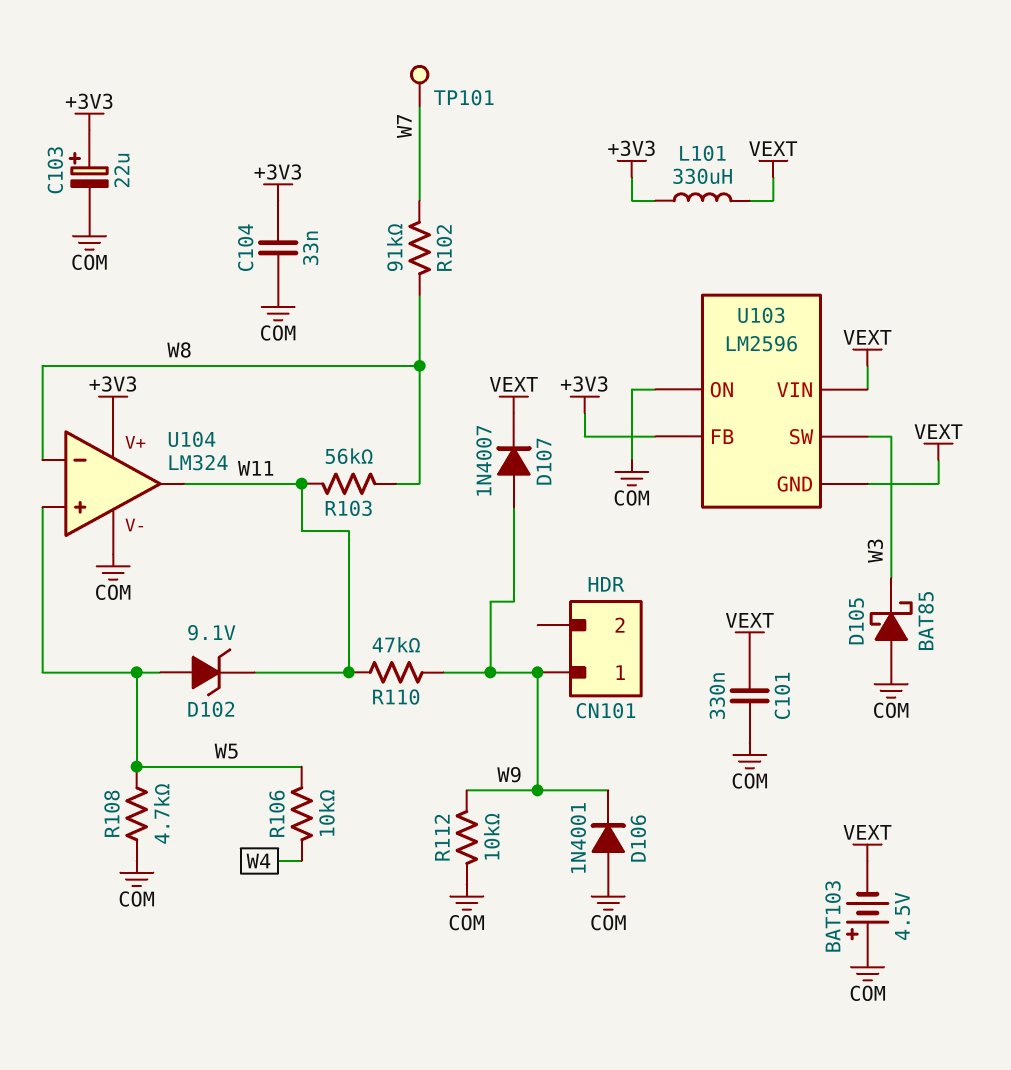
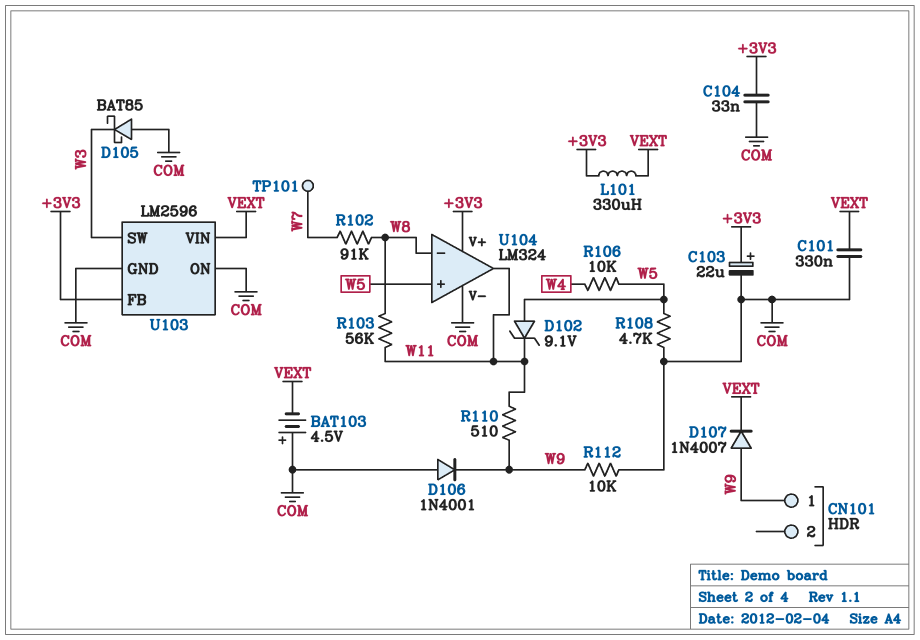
R110: 47k (W9, W11) -> 510 (W9, W11)
U103 pin GND: VEXT -> COM

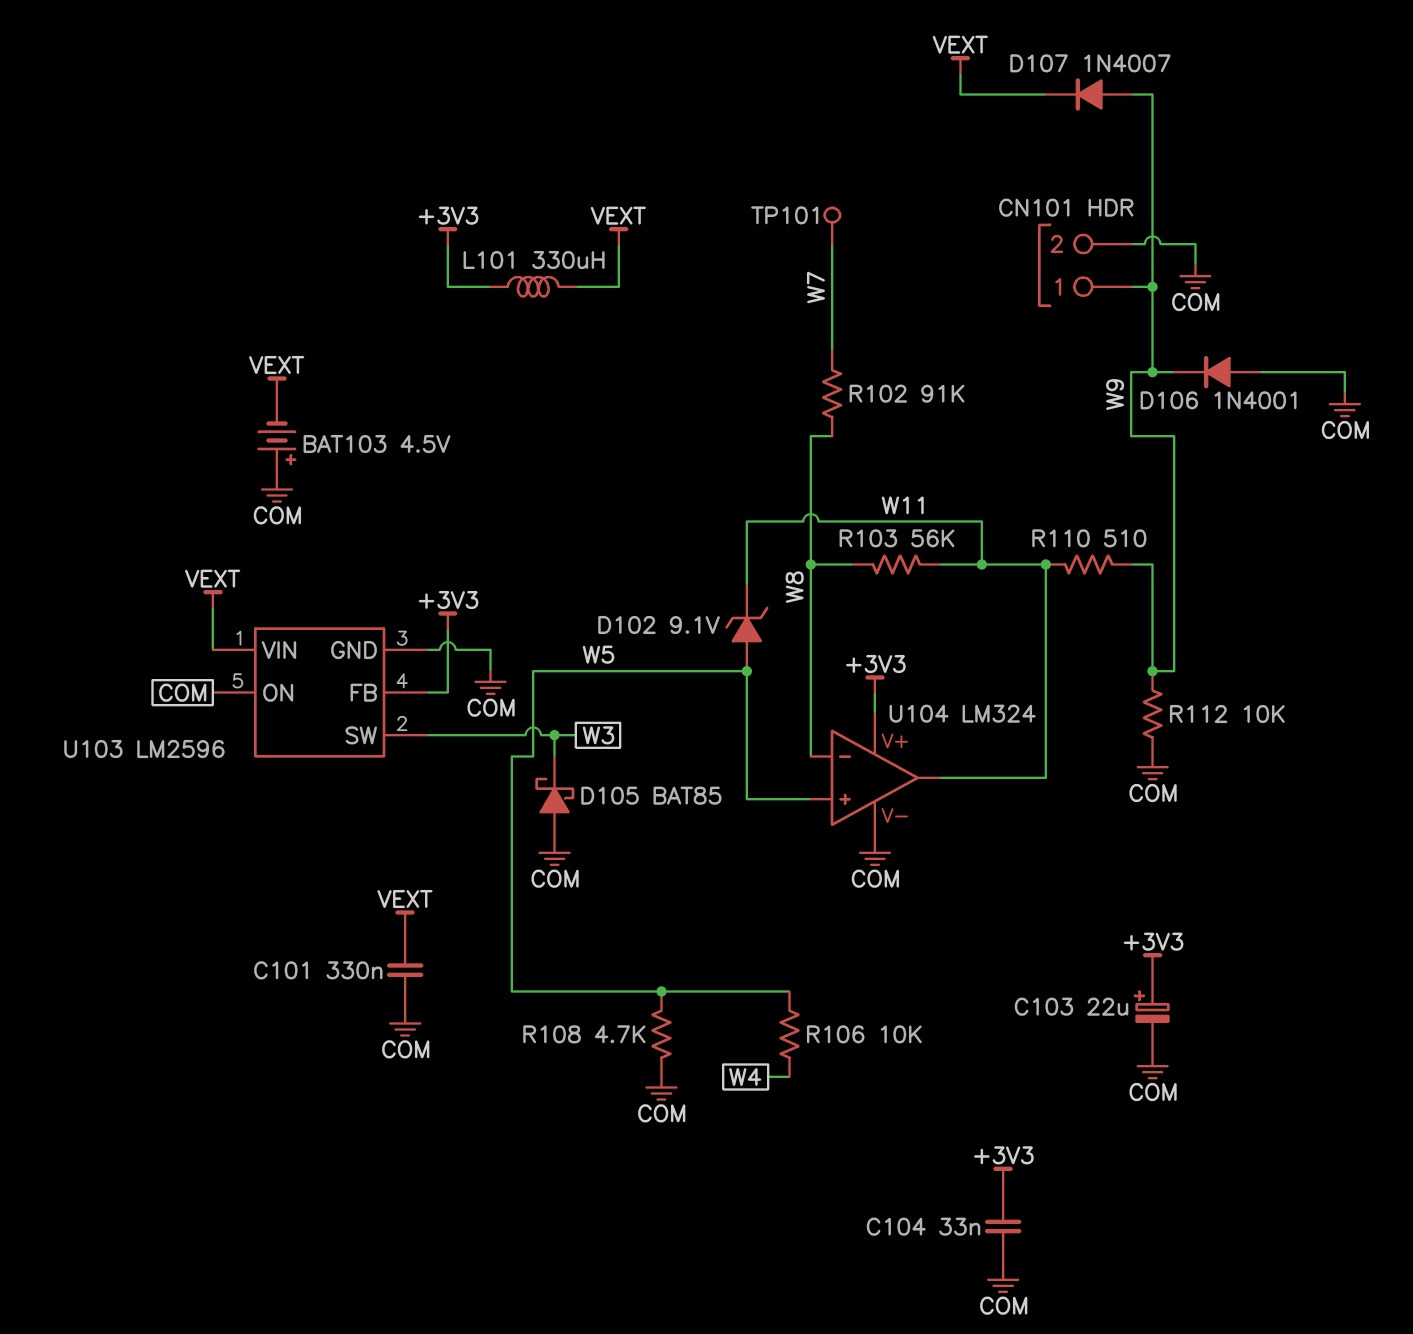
CN101 pin 2: none -> COM

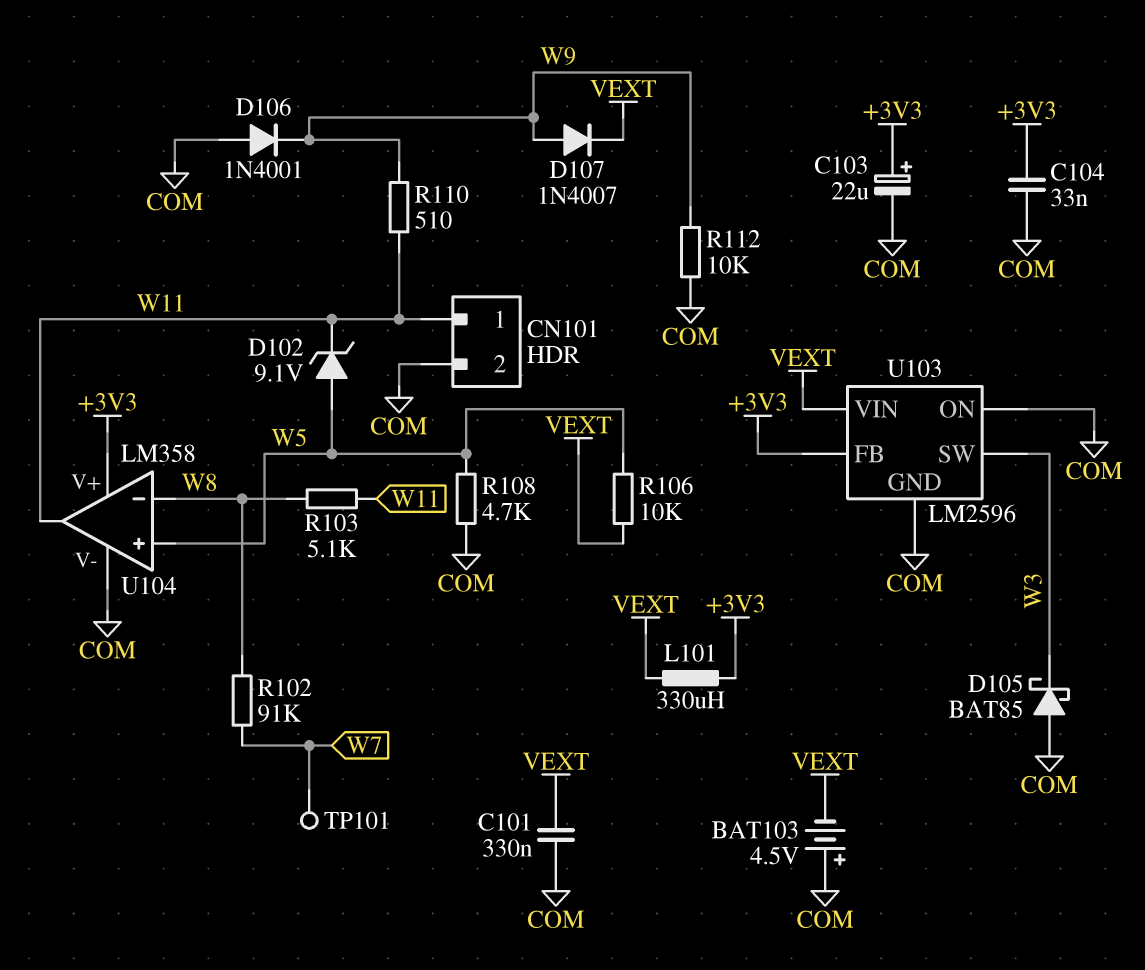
CN101 pin 1: W9 -> W11
R103: 56k (W8, W11) -> 5.1k (W8, W11)
R106: 10k (W4, W5) -> 10k (VEXT, W5)
U104: LM324 -> LM358

